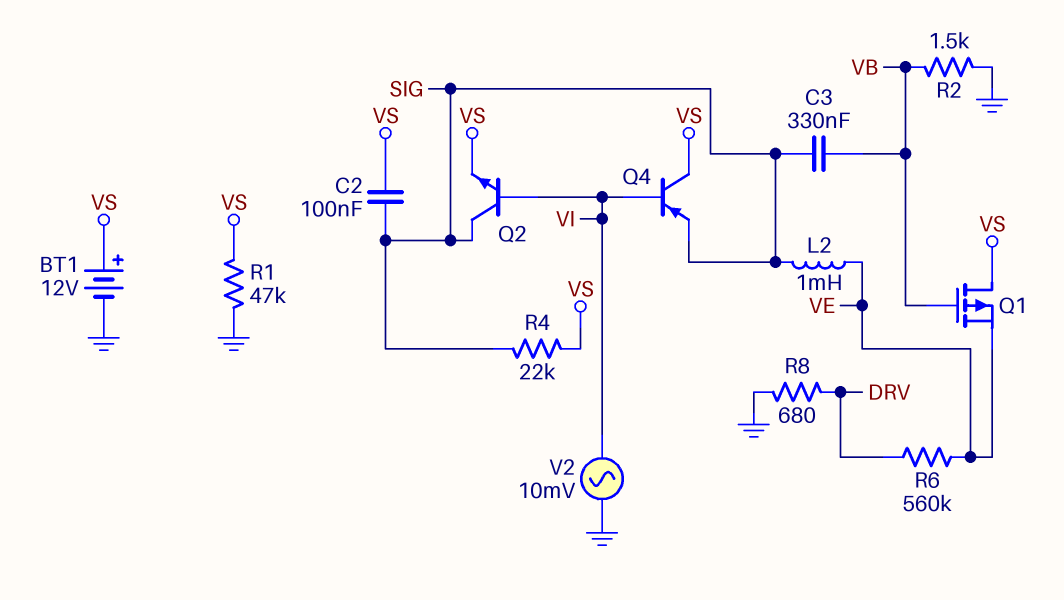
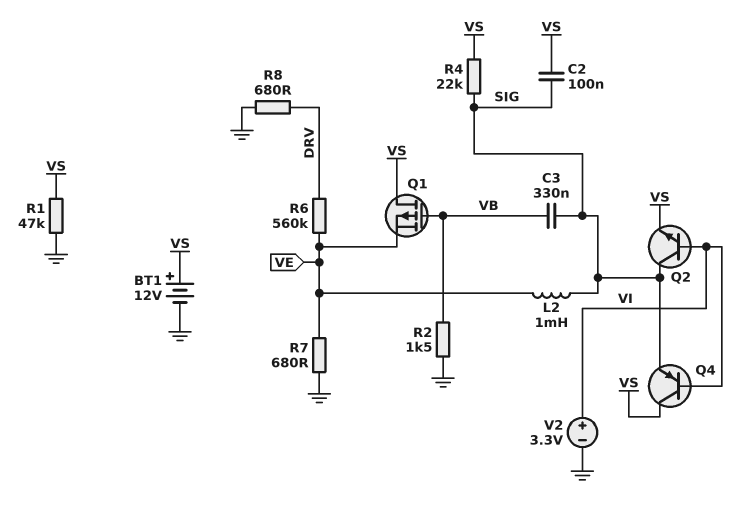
R7: none -> 680 (GND, VE)
V2: AC 10mV (GND, VI) -> 3.3V (plus VI, minus GND)

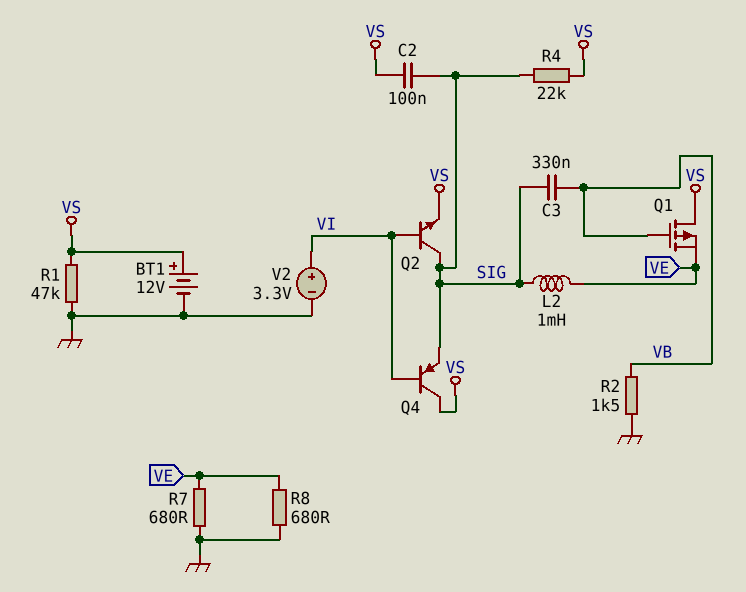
R6: 560k (DRV, VE) -> none
R8: 680 (DRV, GND) -> 680 (GND, VE)

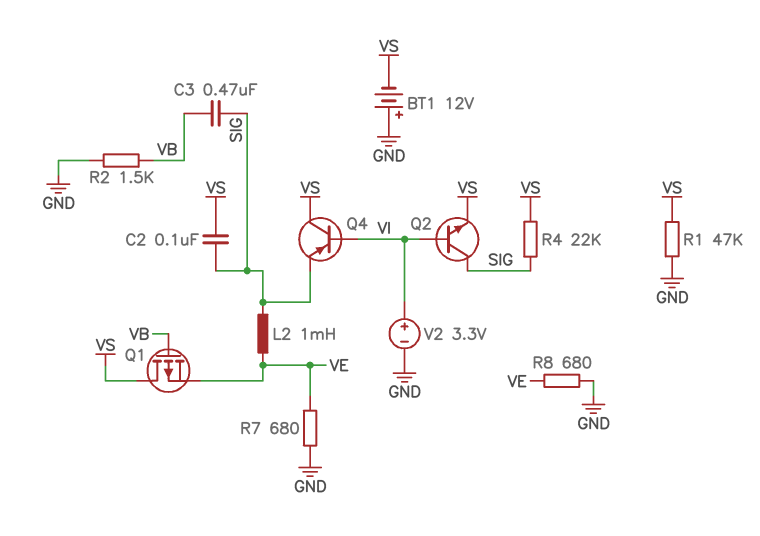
BT1: 12V (plus VS, minus GND) -> 12V (plus GND, minus VS)
C3: 330nF (SIG, VB) -> 470nF (SIG, VB)

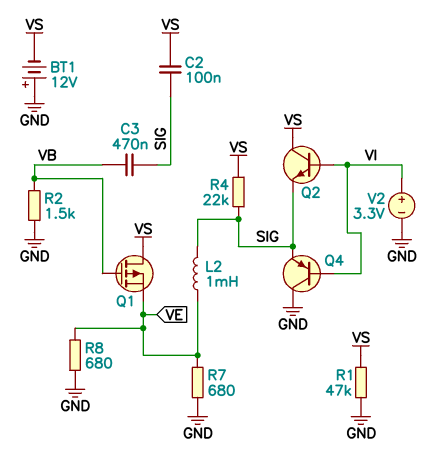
Q2: NPN (B VI, C SIG, E VS) -> NPN (B VI, C VS, E SIG)
Q4: PNP (B VI, C VS, E SIG) -> PNP (B VI, C GND, E SIG)

